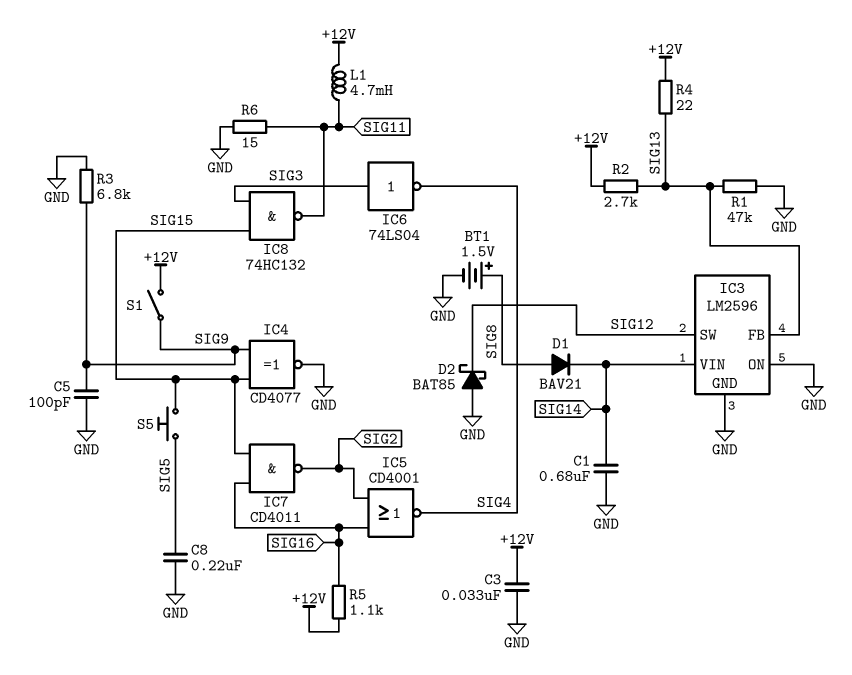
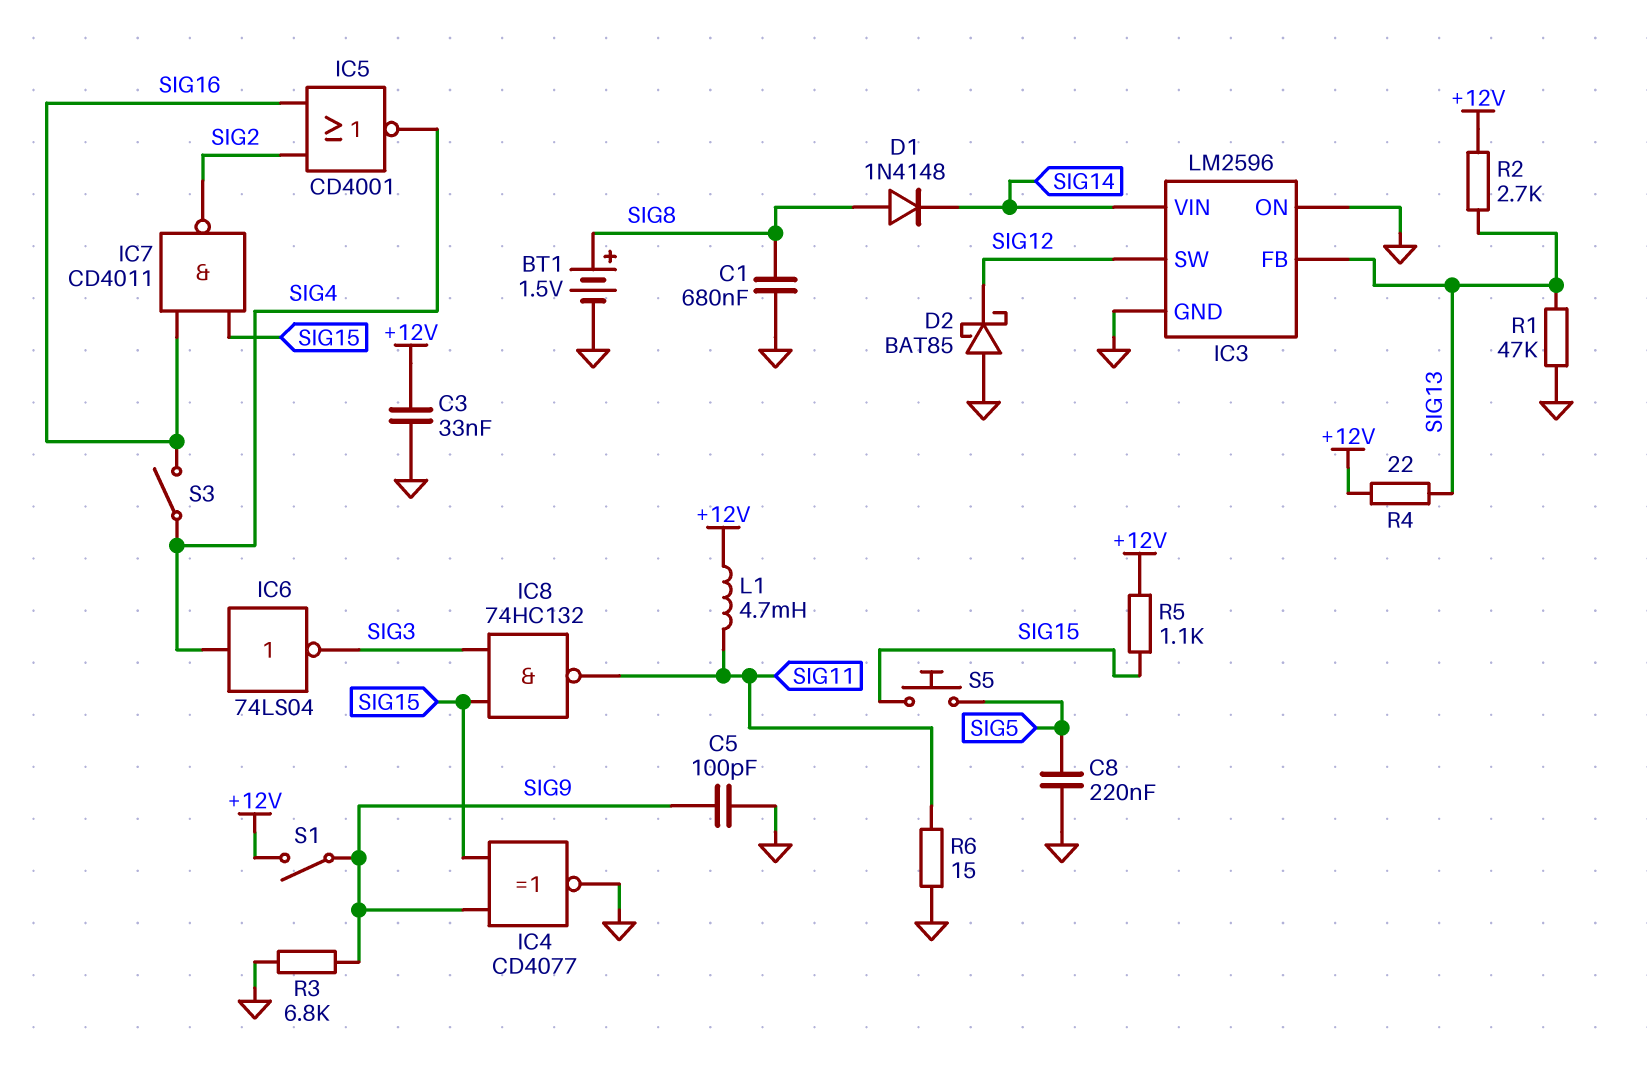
C1: 680nF (GND, SIG14) -> 680nF (GND, SIG8)
D1: diode BAV21 (A SIG8, K SIG14) -> diode 1N4148 (A SIG8, K SIG14)
IC6: NOT 74LS04 (in SIG3, out SIG4) -> NOT 74LS04 (in SIG4, out SIG3)
R5: 1.1k (+12V, SIG16) -> 1.1k (+12V, SIG15)
S3: none -> switch (SIG4, SIG16)

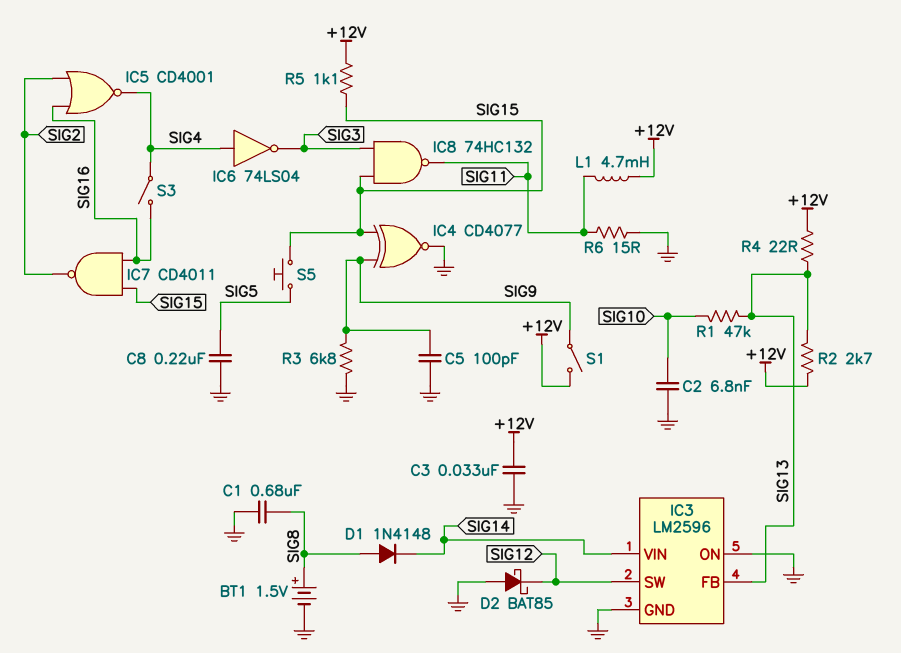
C2: none -> 6.8nF (GND, SIG10)
R1: 47k (GND, SIG13) -> 47k (SIG10, SIG13)

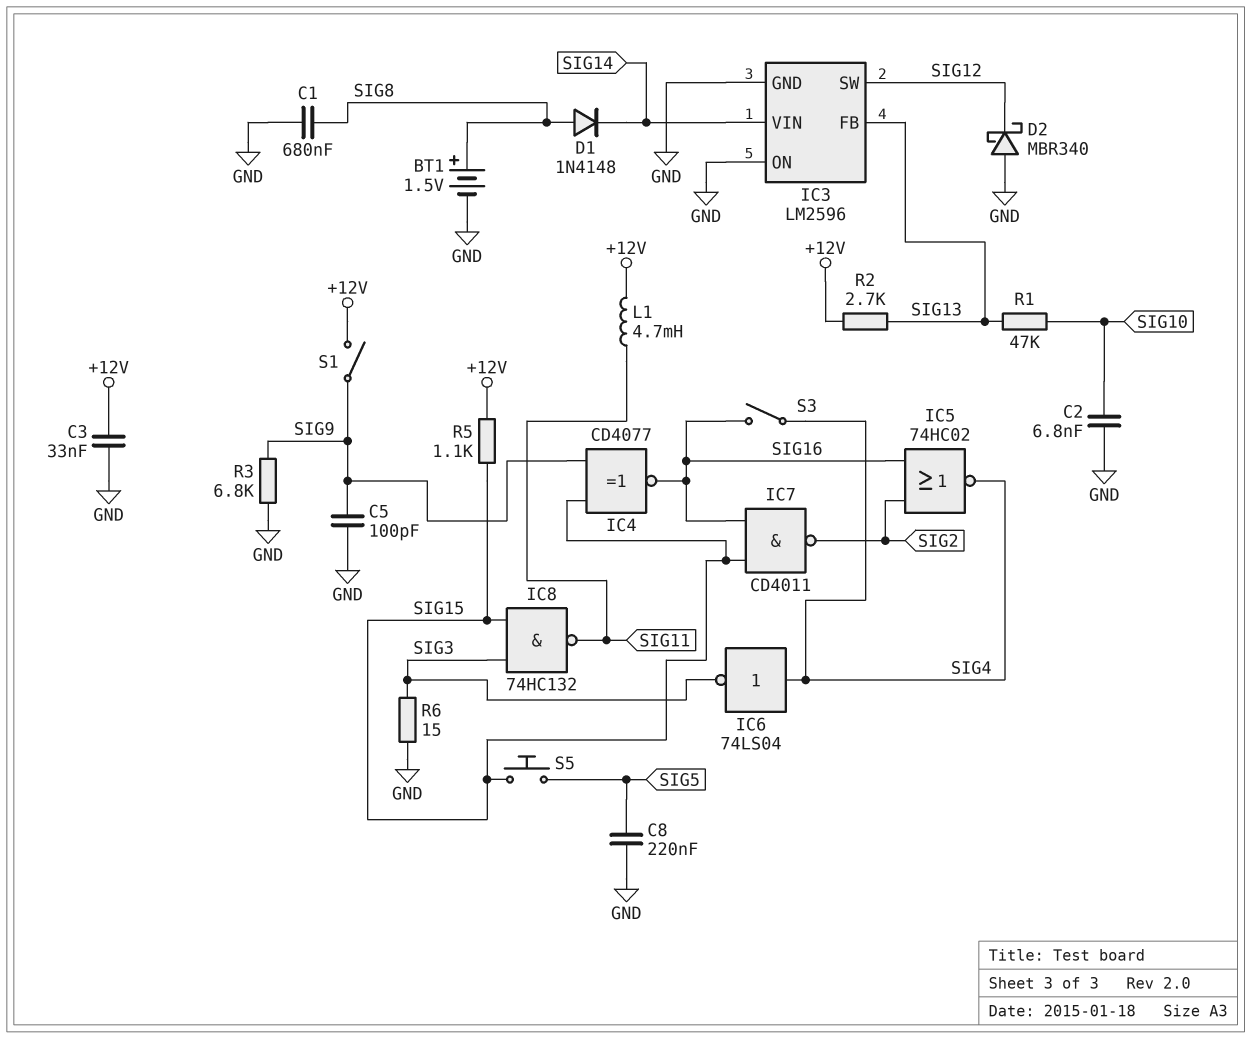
D2: schottky BAT85 (A GND, K SIG12) -> schottky MBR340 (A GND, K SIG12)
IC4: XNOR CD4077 (in SIG9, in SIG15, out GND) -> XNOR CD4077 (in SIG9, in SIG15, out SIG16)
IC5: NOR CD4001 (in SIG2, in SIG16, out SIG4) -> NOR 74HC02 (in SIG2, in SIG16, out SIG4)
R4: 22 (+12V, SIG13) -> none
R6: 15 (GND, SIG11) -> 15 (GND, SIG3)

